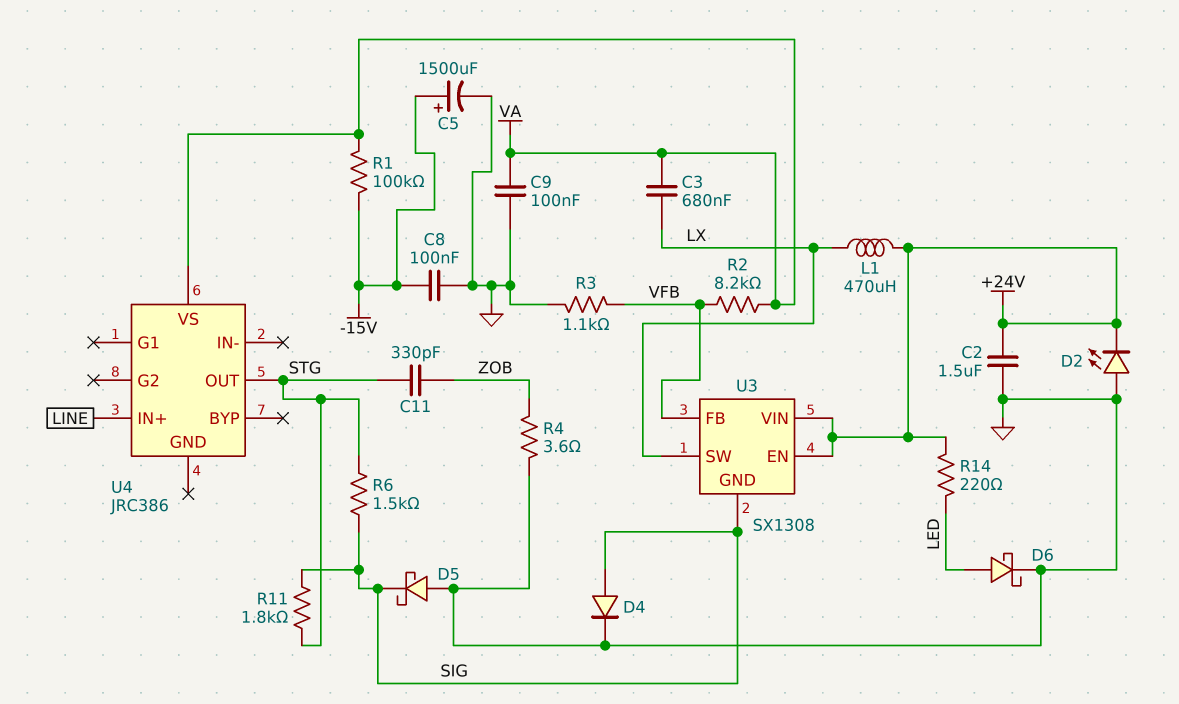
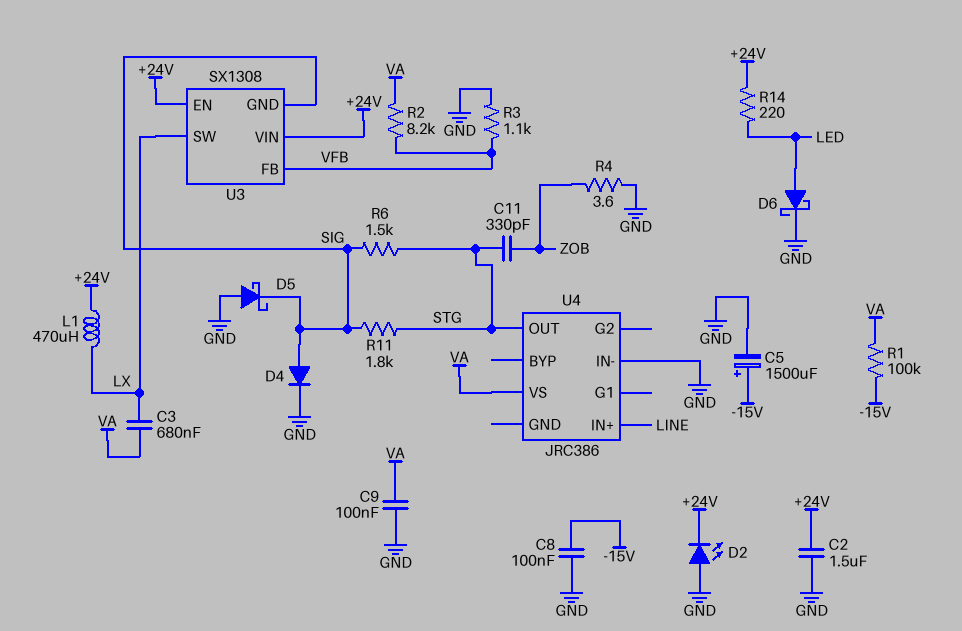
U4 pin IN-: none -> GND

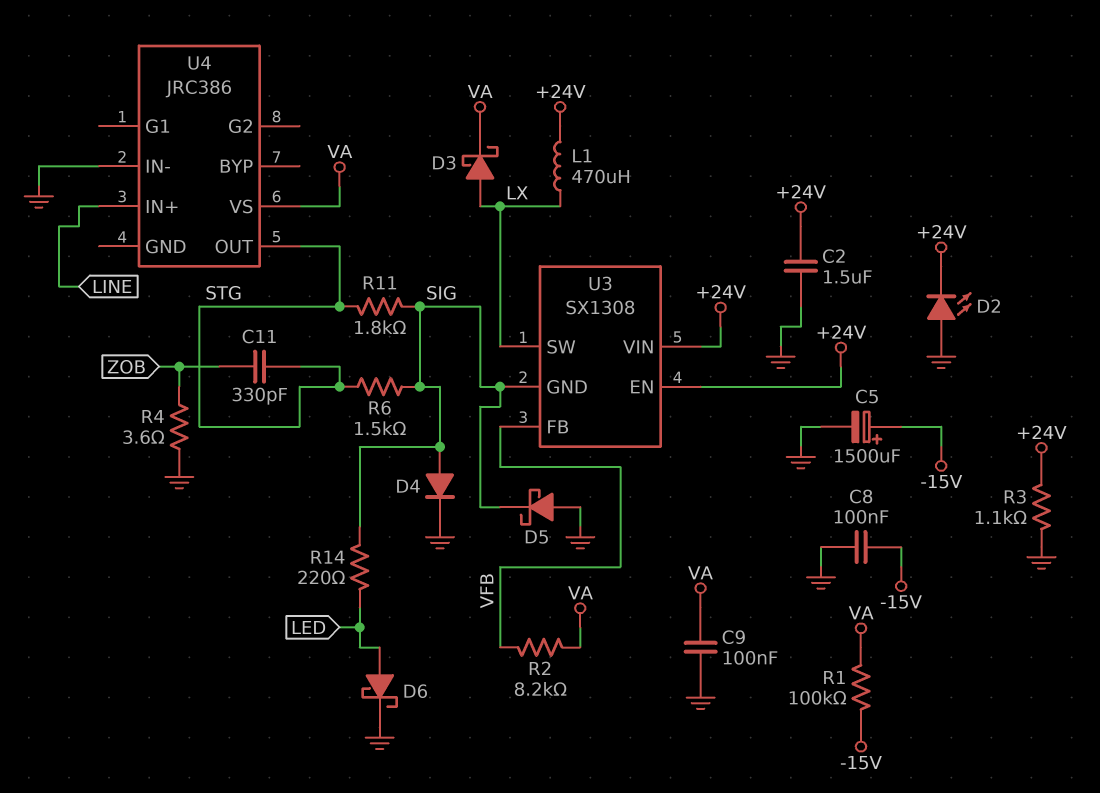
C3: 680nF (LX, VA) -> none
D3: none -> schottky (A LX, K VA)
R3: 1.1k (GND, VFB) -> 1.1k (+24V, GND)
R14: 220 (+24V, LED) -> 220 (LED, SIG)

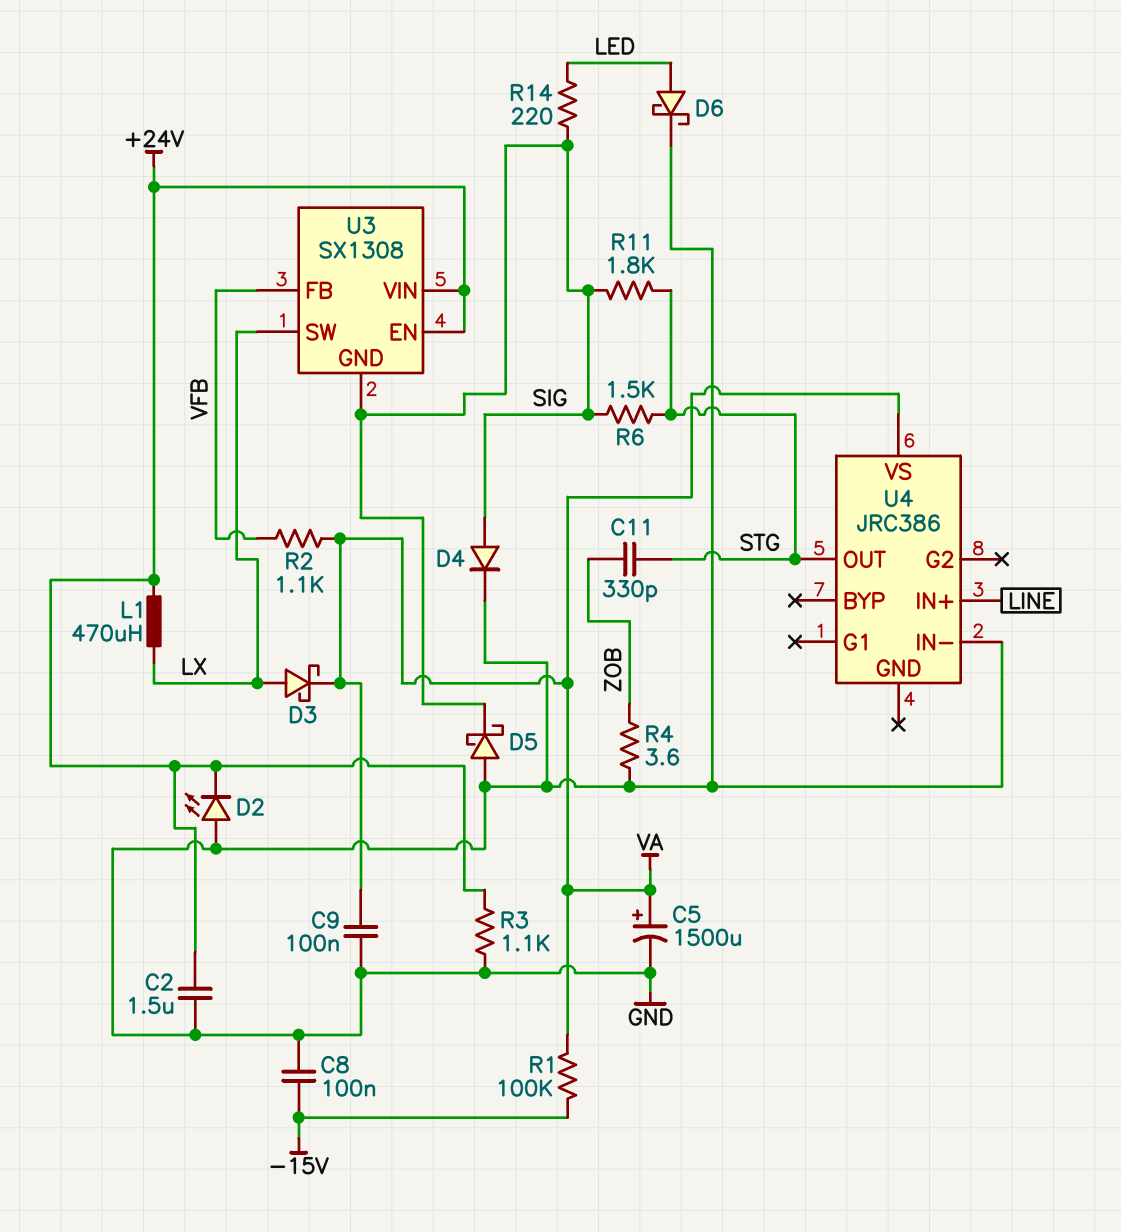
C5: 1500uF (plus -15V, minus GND) -> 1500uF (plus VA, minus GND)
R2: 8.2k (VA, VFB) -> 1.1k (VA, VFB)

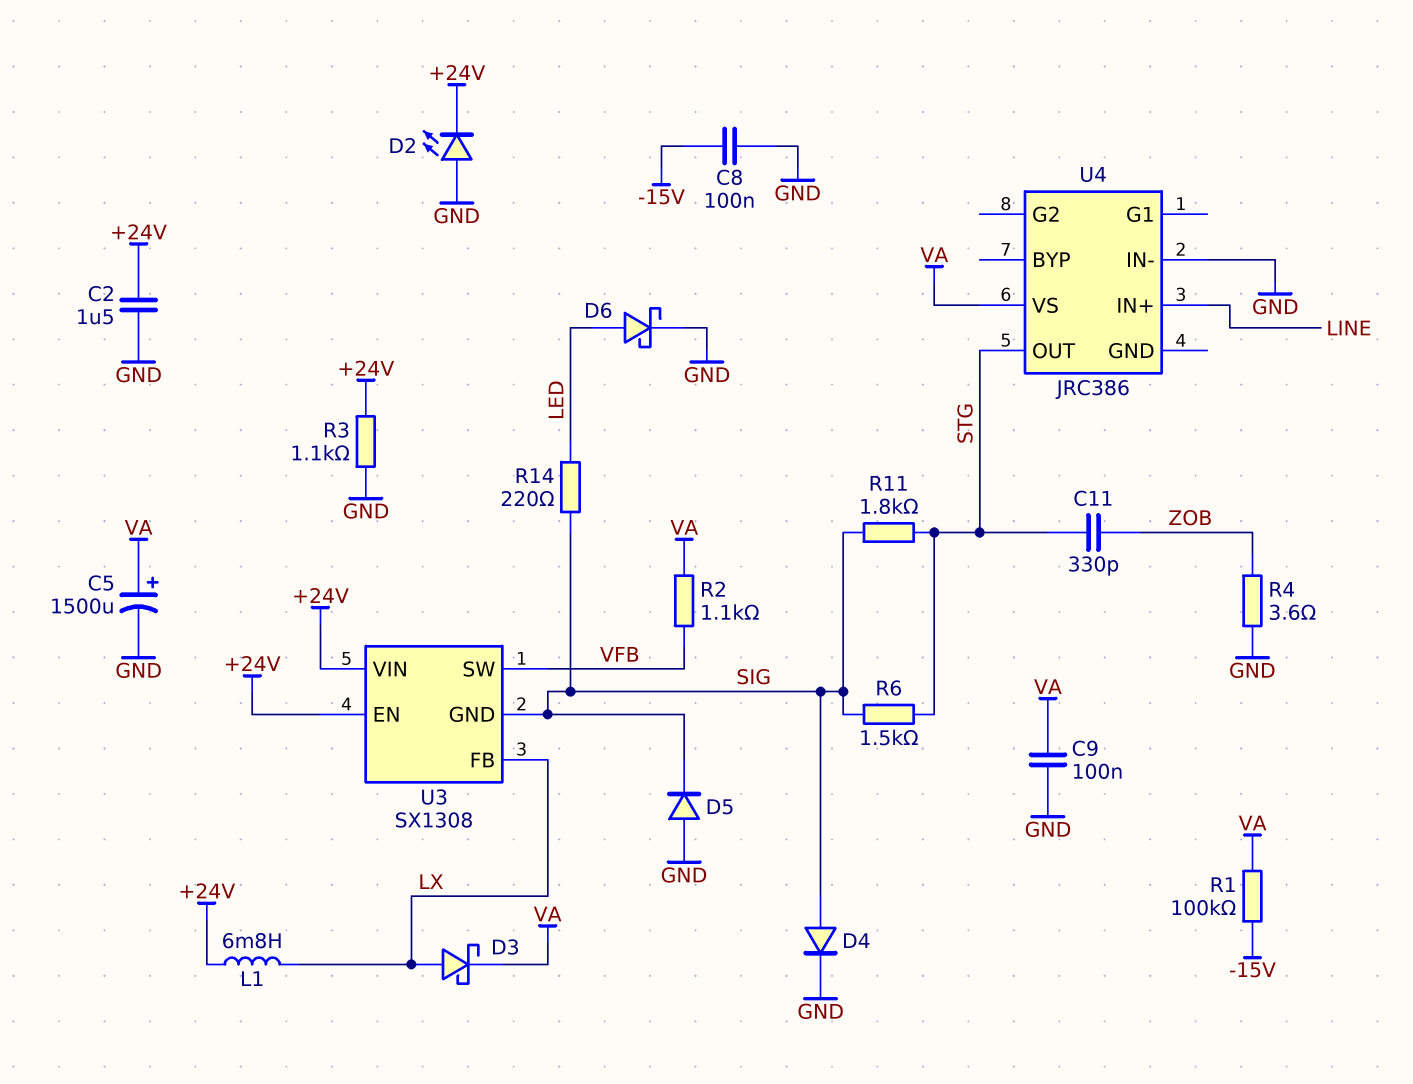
D5: schottky (A GND, K SIG) -> diode (A GND, K SIG)
L1: 470uH (+24V, LX) -> 6.8mH (+24V, LX)
U3 pin FB: VFB -> LX
U3 pin SW: LX -> VFB

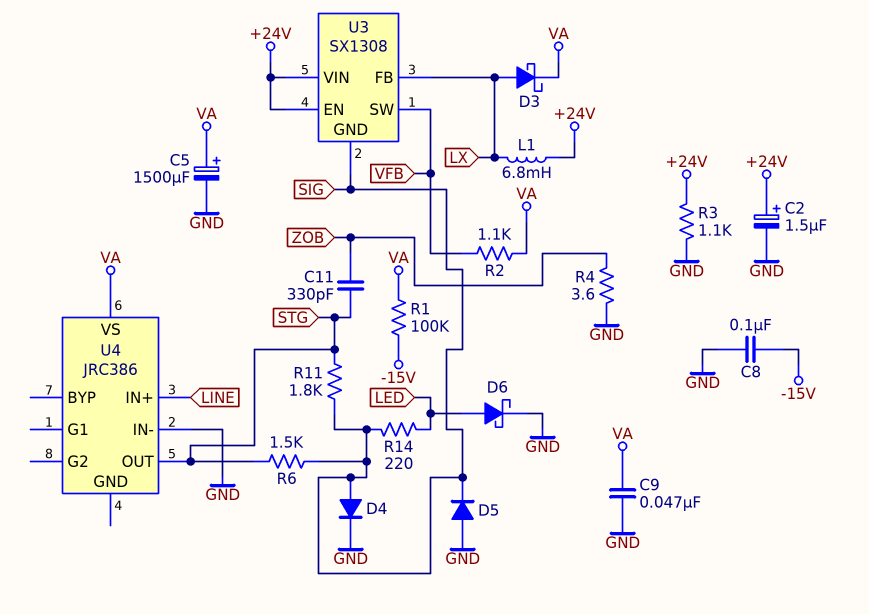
C2: 1.5uF (+24V, GND) -> 1.5uF (plus +24V, minus GND)
C9: 100nF (GND, VA) -> 47nF (GND, VA)
D2: LED (A GND, K +24V) -> none

